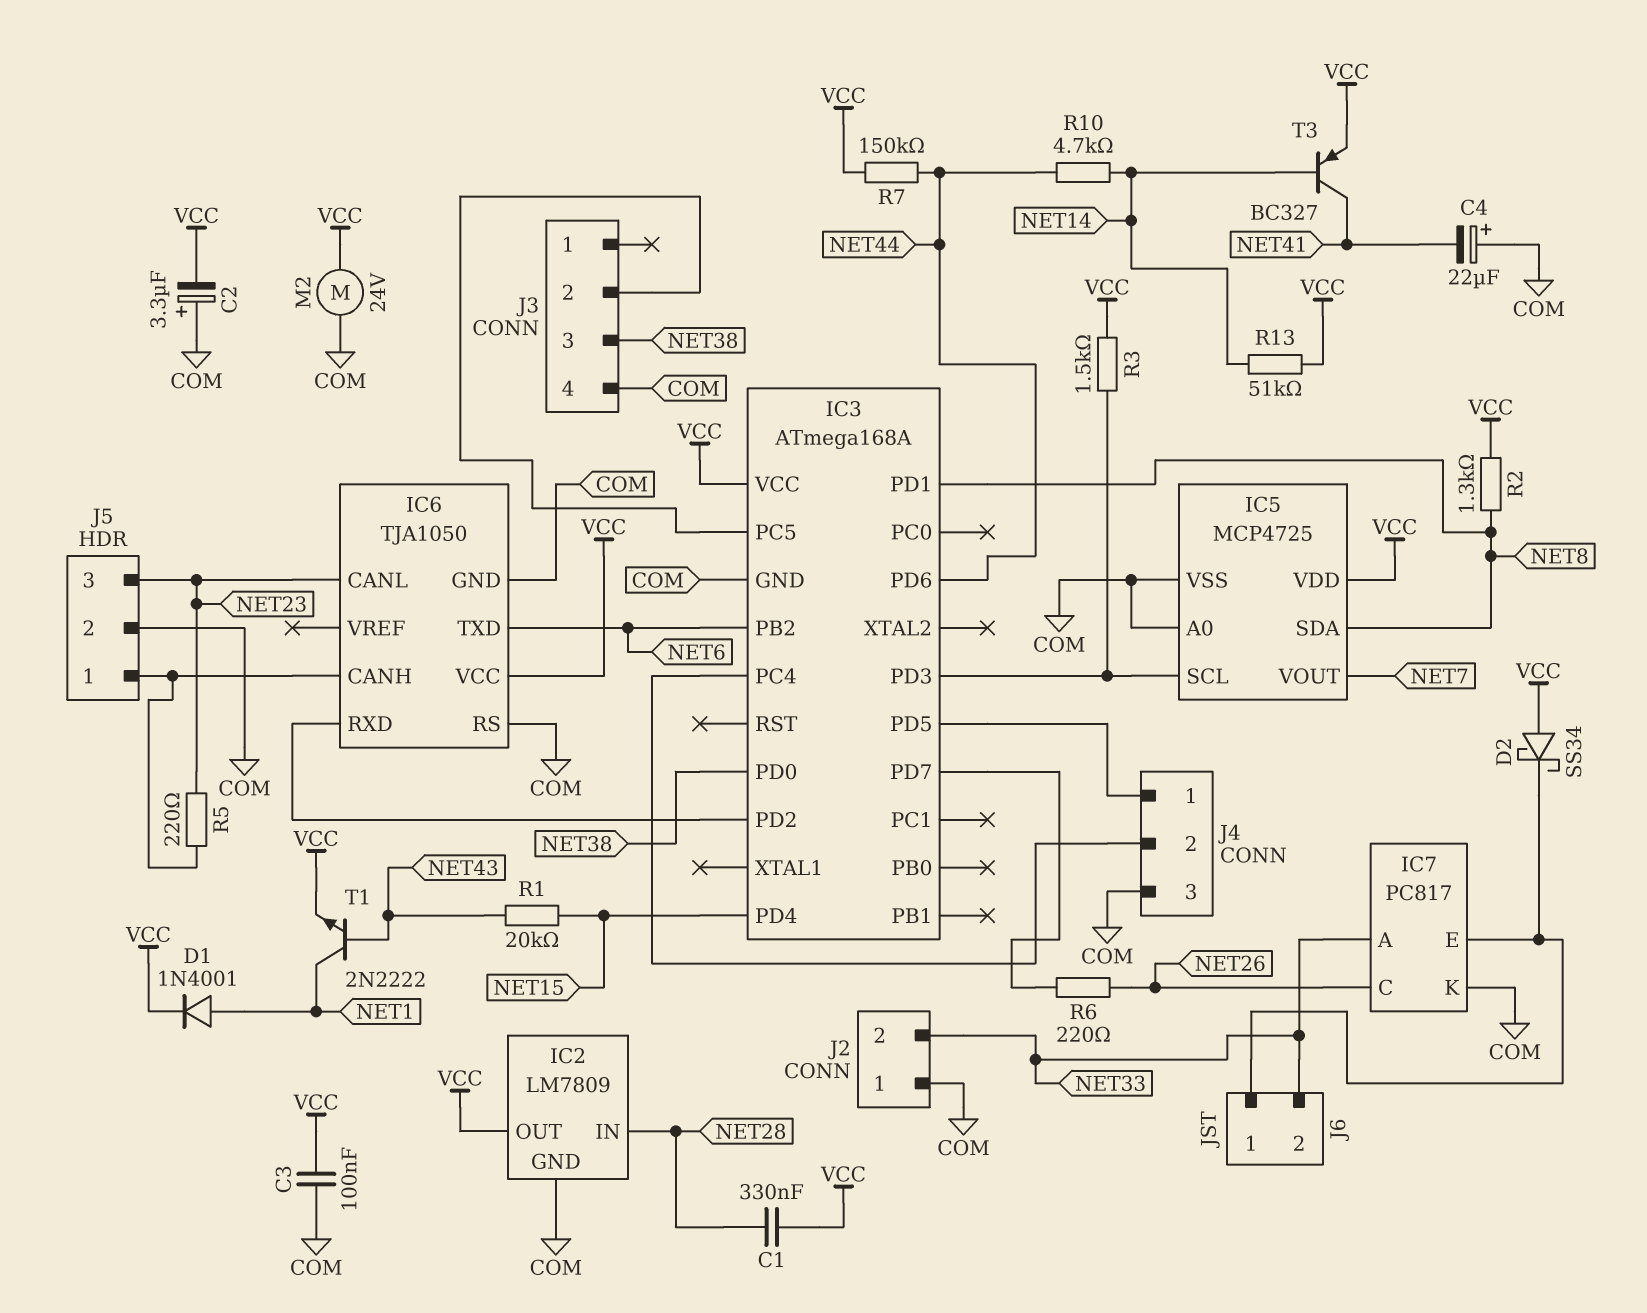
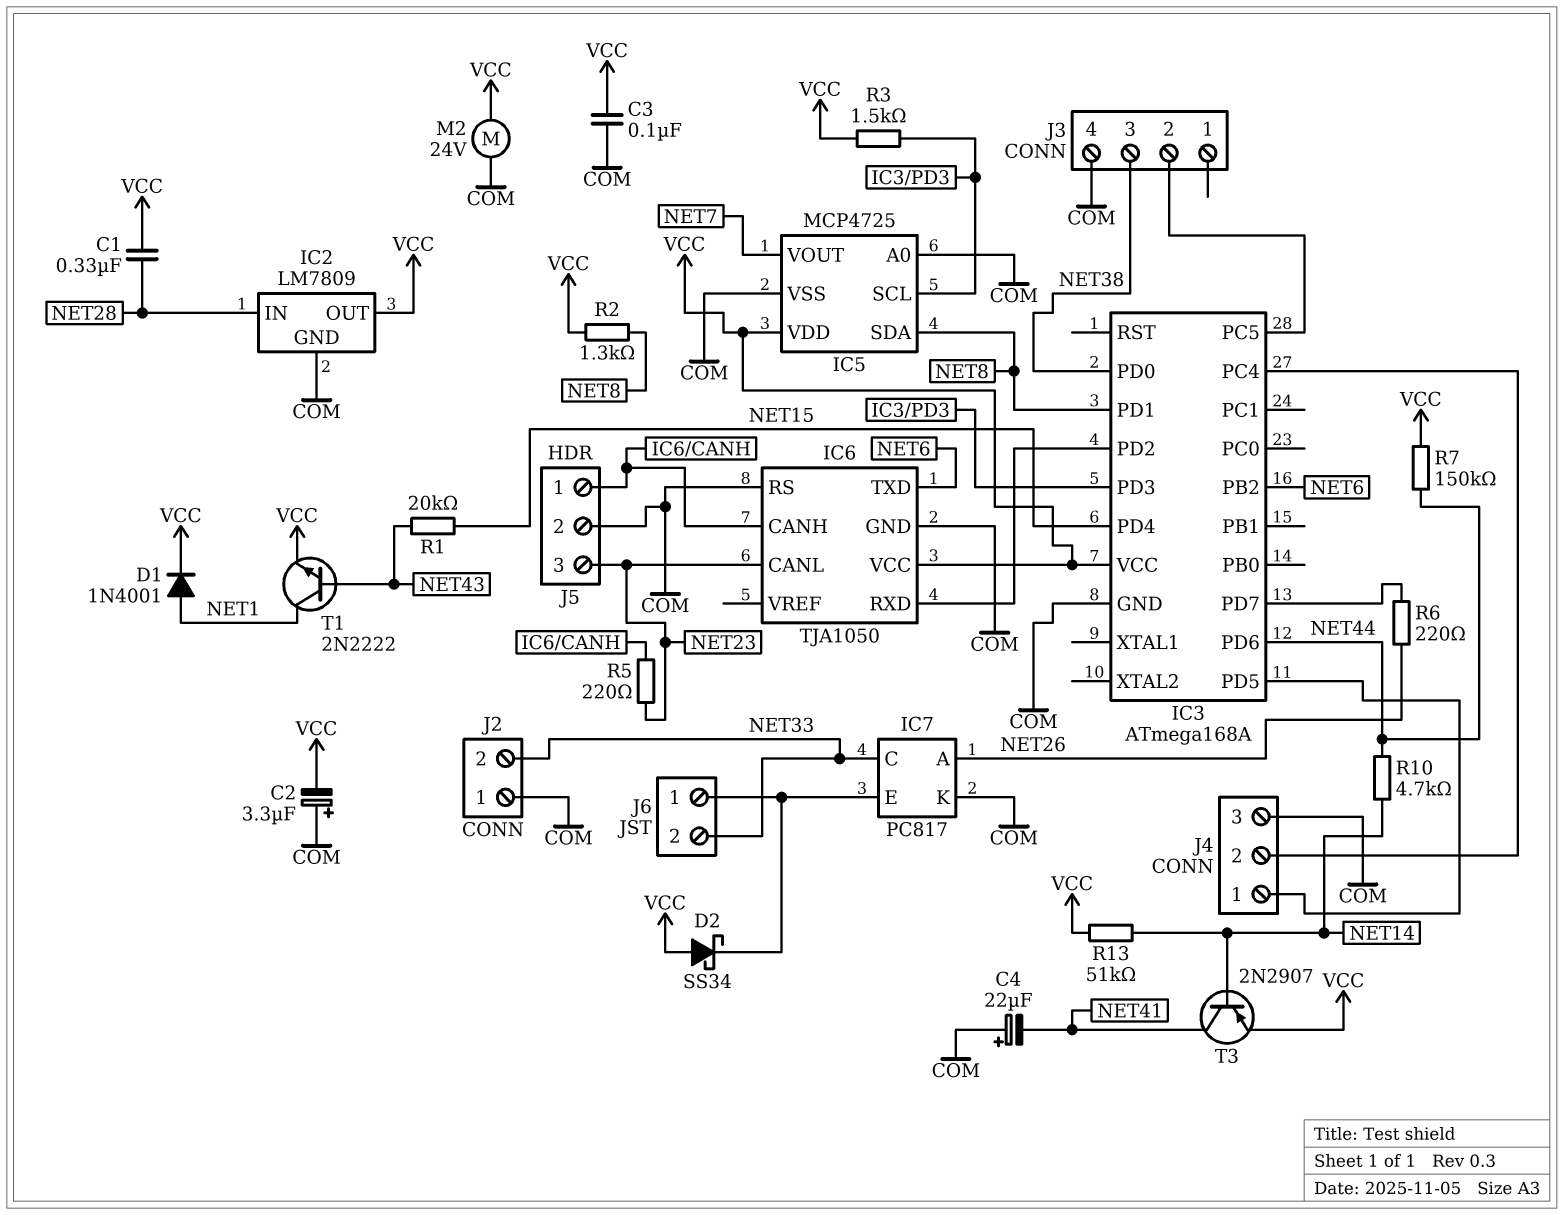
IC7 pin A: NET33 -> NET26
IC7 pin C: NET26 -> NET33
T3: PNP BC327 (B NET14, C NET41, E VCC) -> PNP 2N2907 (B NET14, C NET41, E VCC)

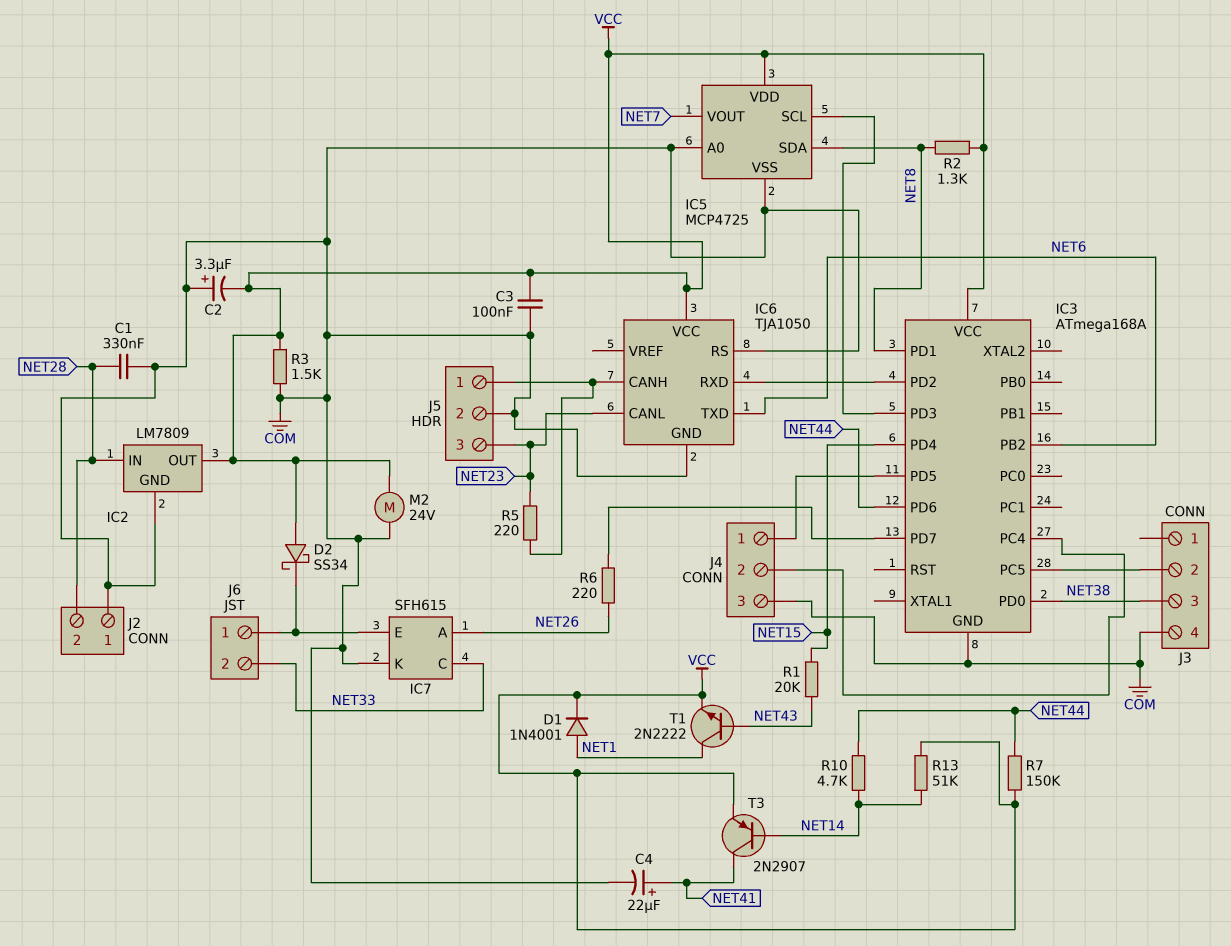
C1: 330nF (NET28, VCC) -> 330nF (COM, NET28)
C4: 22uF (plus COM, minus NET41) -> 22uF (plus NET41, minus COM)
IC7: PC817 -> SFH615
J2 pin 2: NET33 -> NET28
R3: 1.5k (IC3/PD3, VCC) -> 1.5k (COM, VCC)

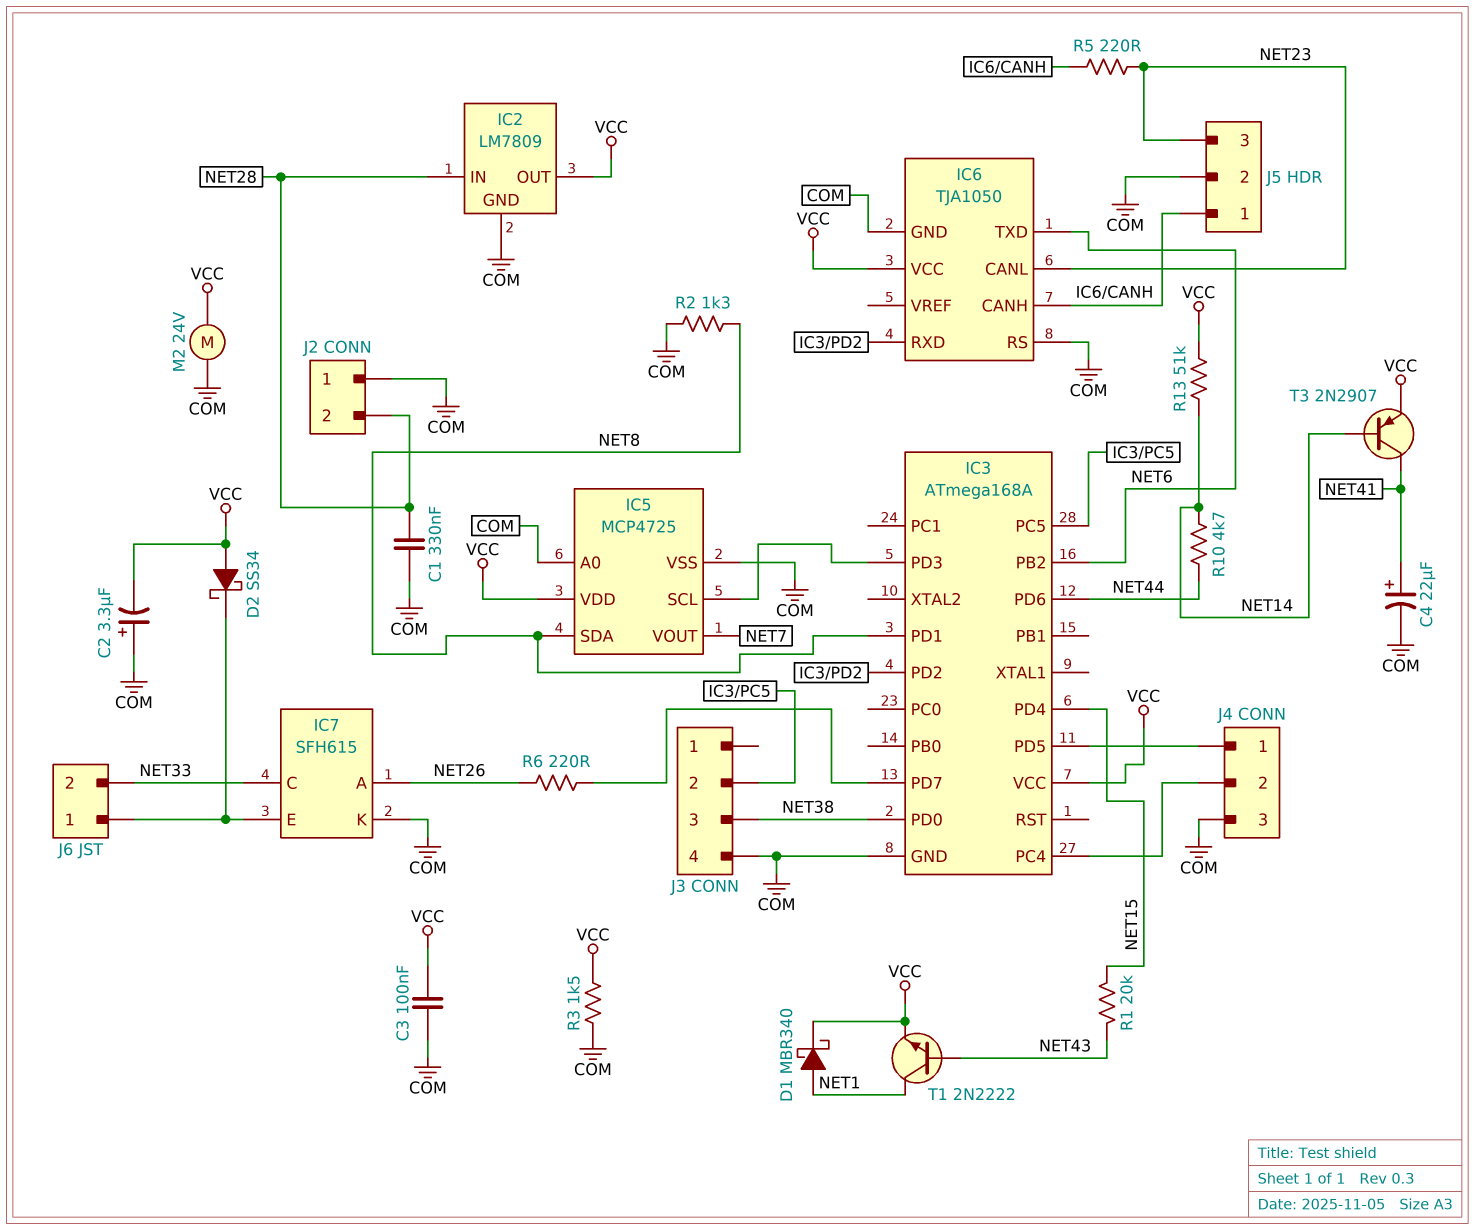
D1: diode 1N4001 (A NET1, K VCC) -> schottky MBR340 (A NET1, K VCC)
R2: 1.3k (NET8, VCC) -> 1.3k (COM, NET8)
R7: 150k (NET44, VCC) -> none

